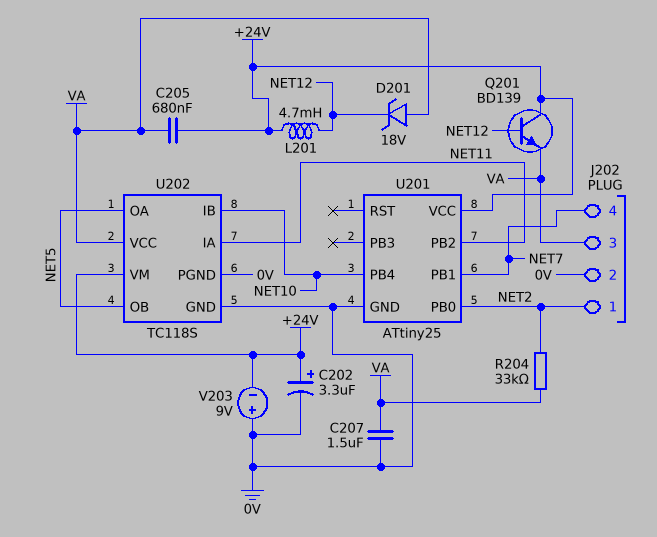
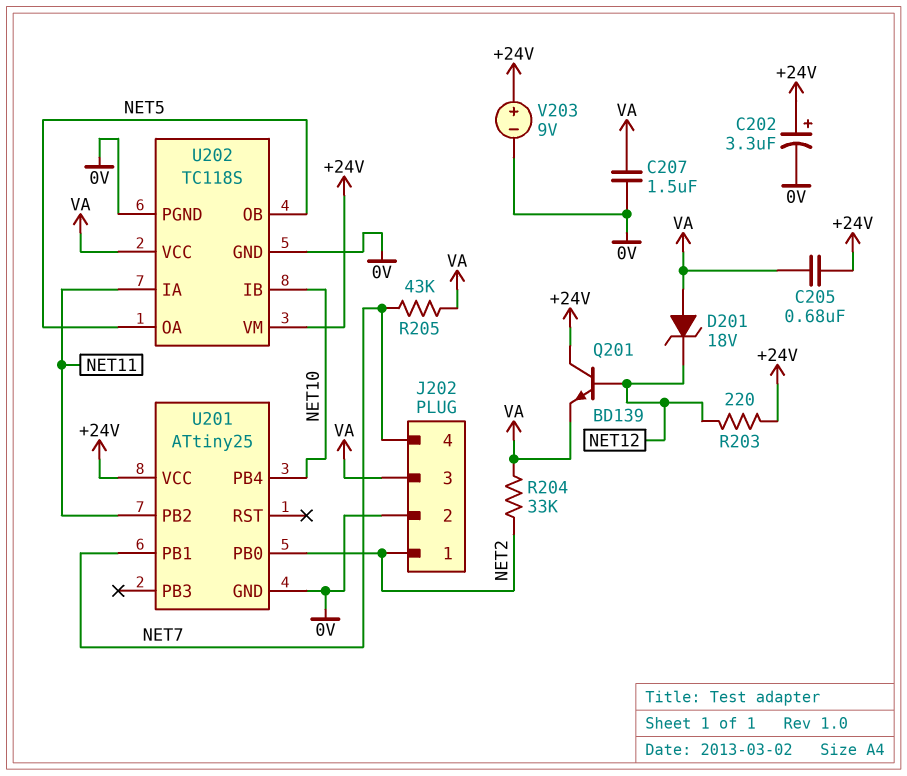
L201: 4.7mH (+24V, NET12) -> none
R203: none -> 220 (+24V, NET12)
R205: none -> 43k (NET7, VA)
V203: 9V (plus 0V, minus +24V) -> 9V (plus +24V, minus 0V)

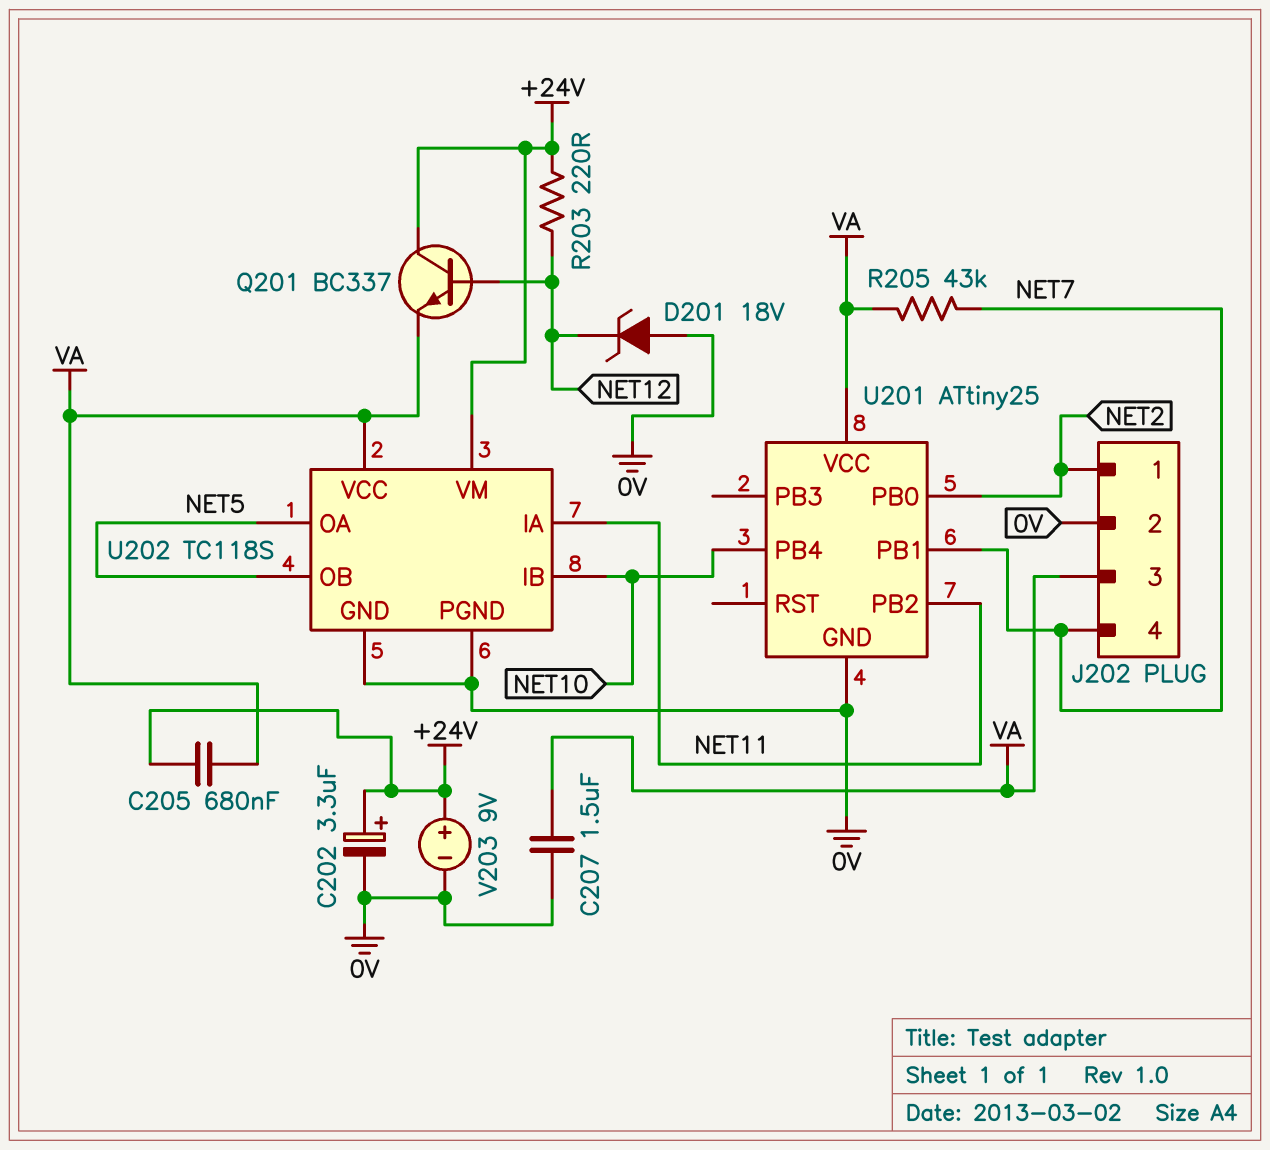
D201: zener 18V (A VA, K NET12) -> zener 18V (A 0V, K NET12)
Q201: NPN BD139 (B NET12, C +24V, E VA) -> NPN BC337 (B NET12, C +24V, E VA)
R204: 33k (NET2, VA) -> none
U201 pin VCC: +24V -> VA

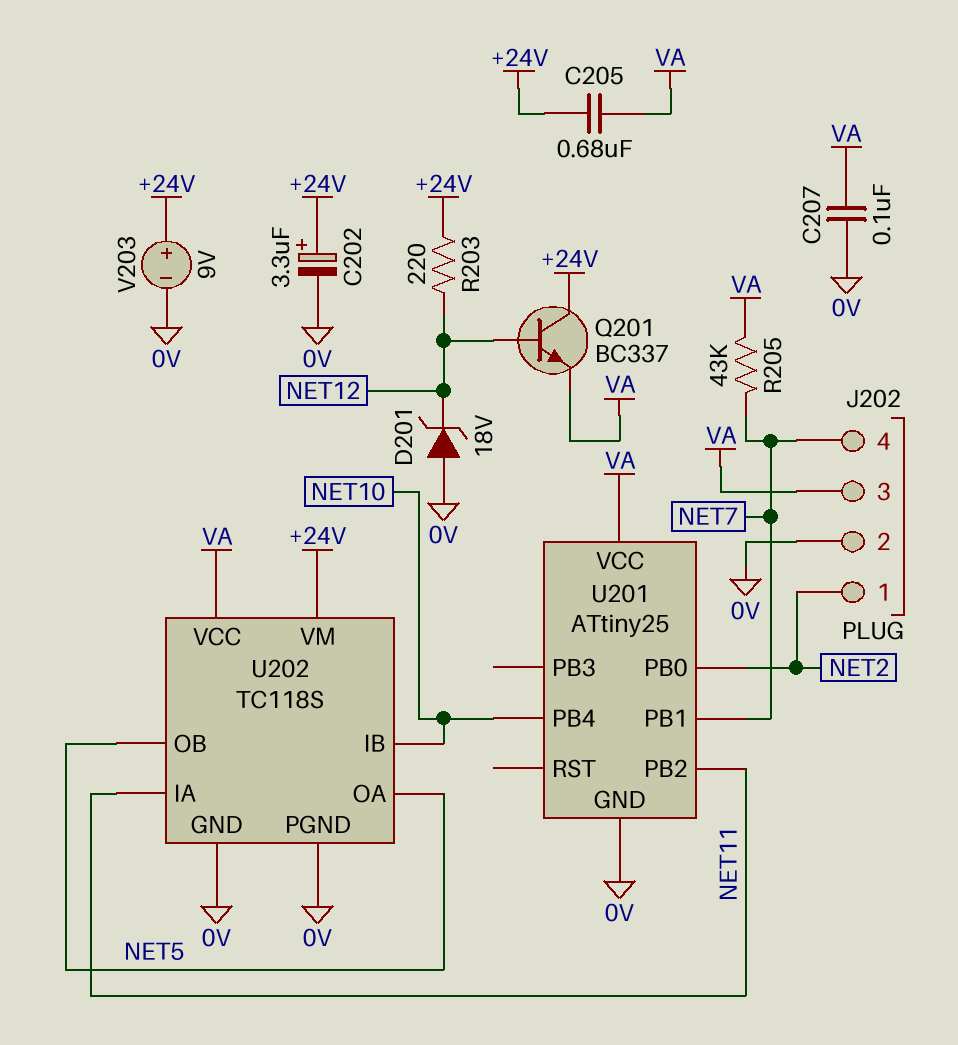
C207: 1.5uF (0V, VA) -> 100nF (0V, VA)

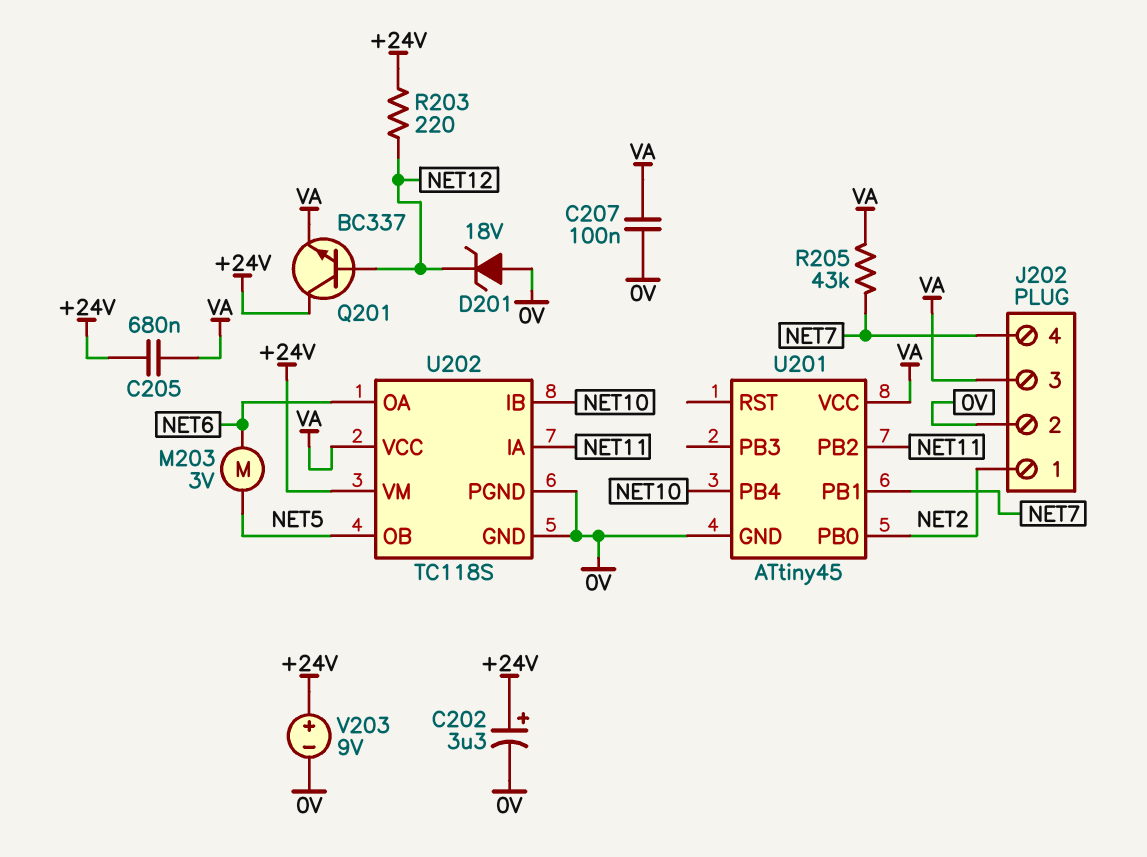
M203: none -> motor 3V (NET5, NET6)
U201: ATtiny25 -> ATtiny45
U202 pin OA: NET5 -> NET6

